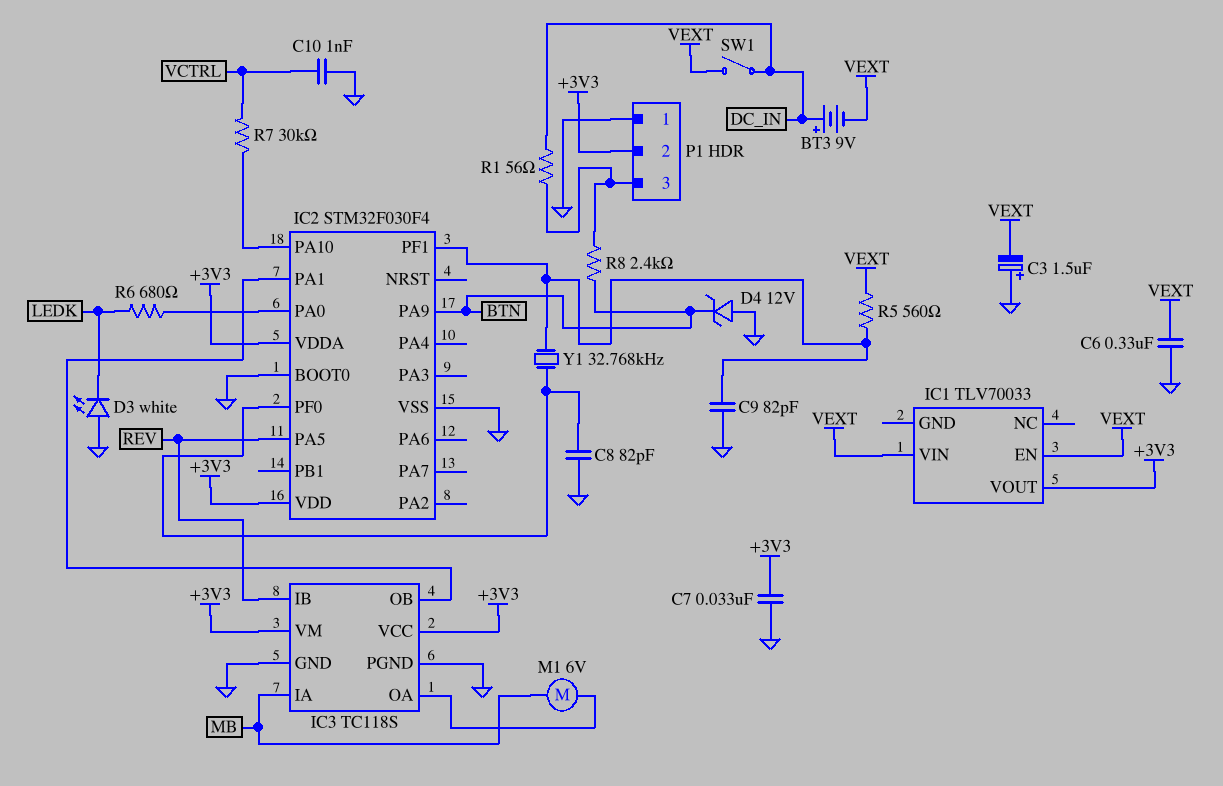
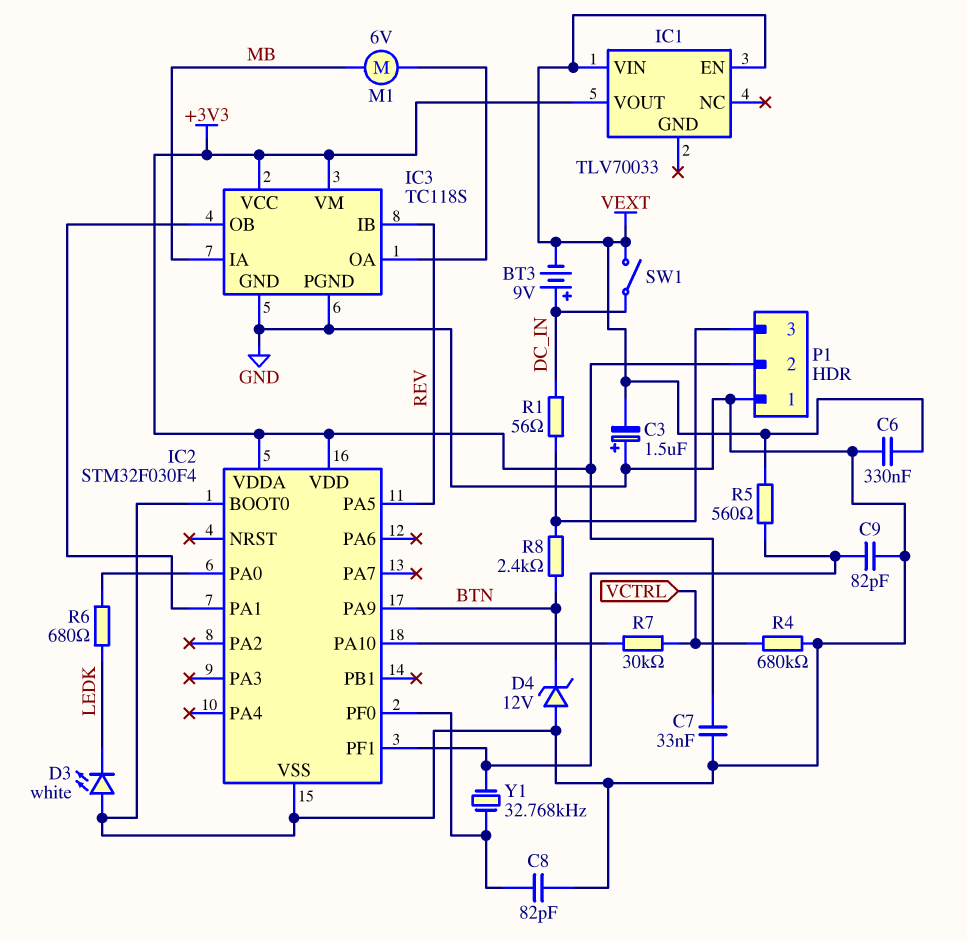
C10: 1nF (GND, VCTRL) -> none
R4: none -> 680k (GND, VCTRL)

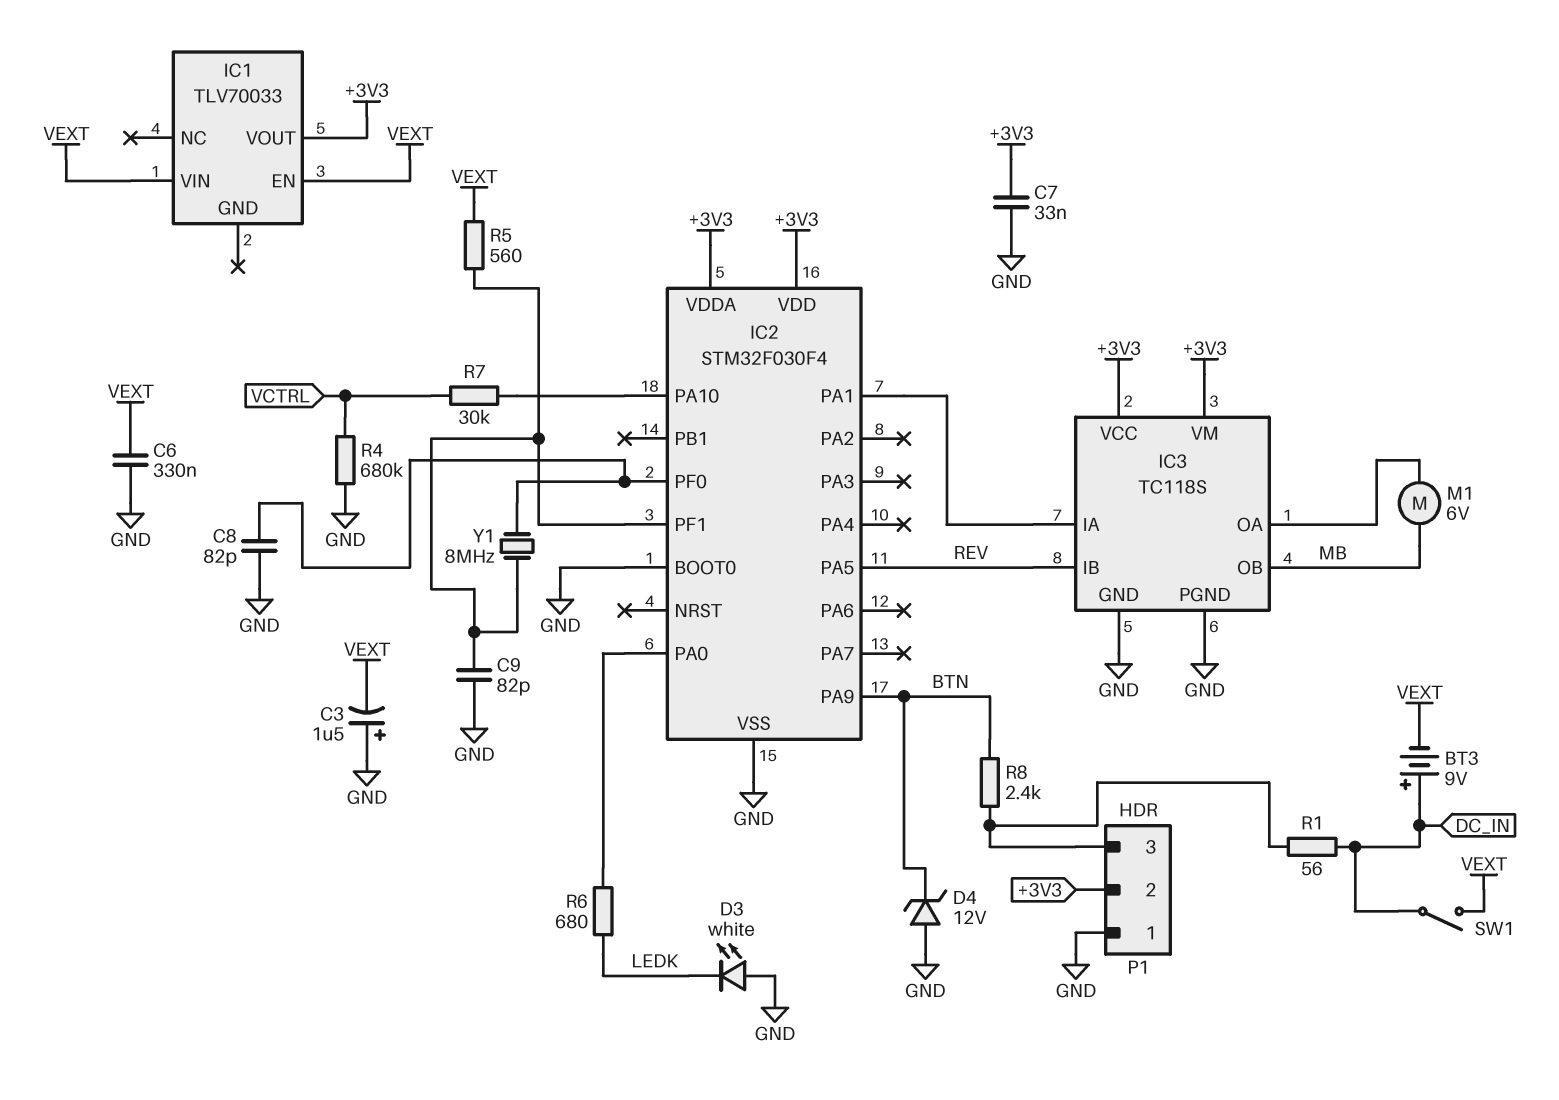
IC3 pin IA: MB -> IC2/PA1
IC3 pin OB: IC2/PA1 -> MB
Y1: 32.768kHz (IC2/PF0, IC2/PF1) -> 8MHz (IC2/PF0, IC2/PF1)

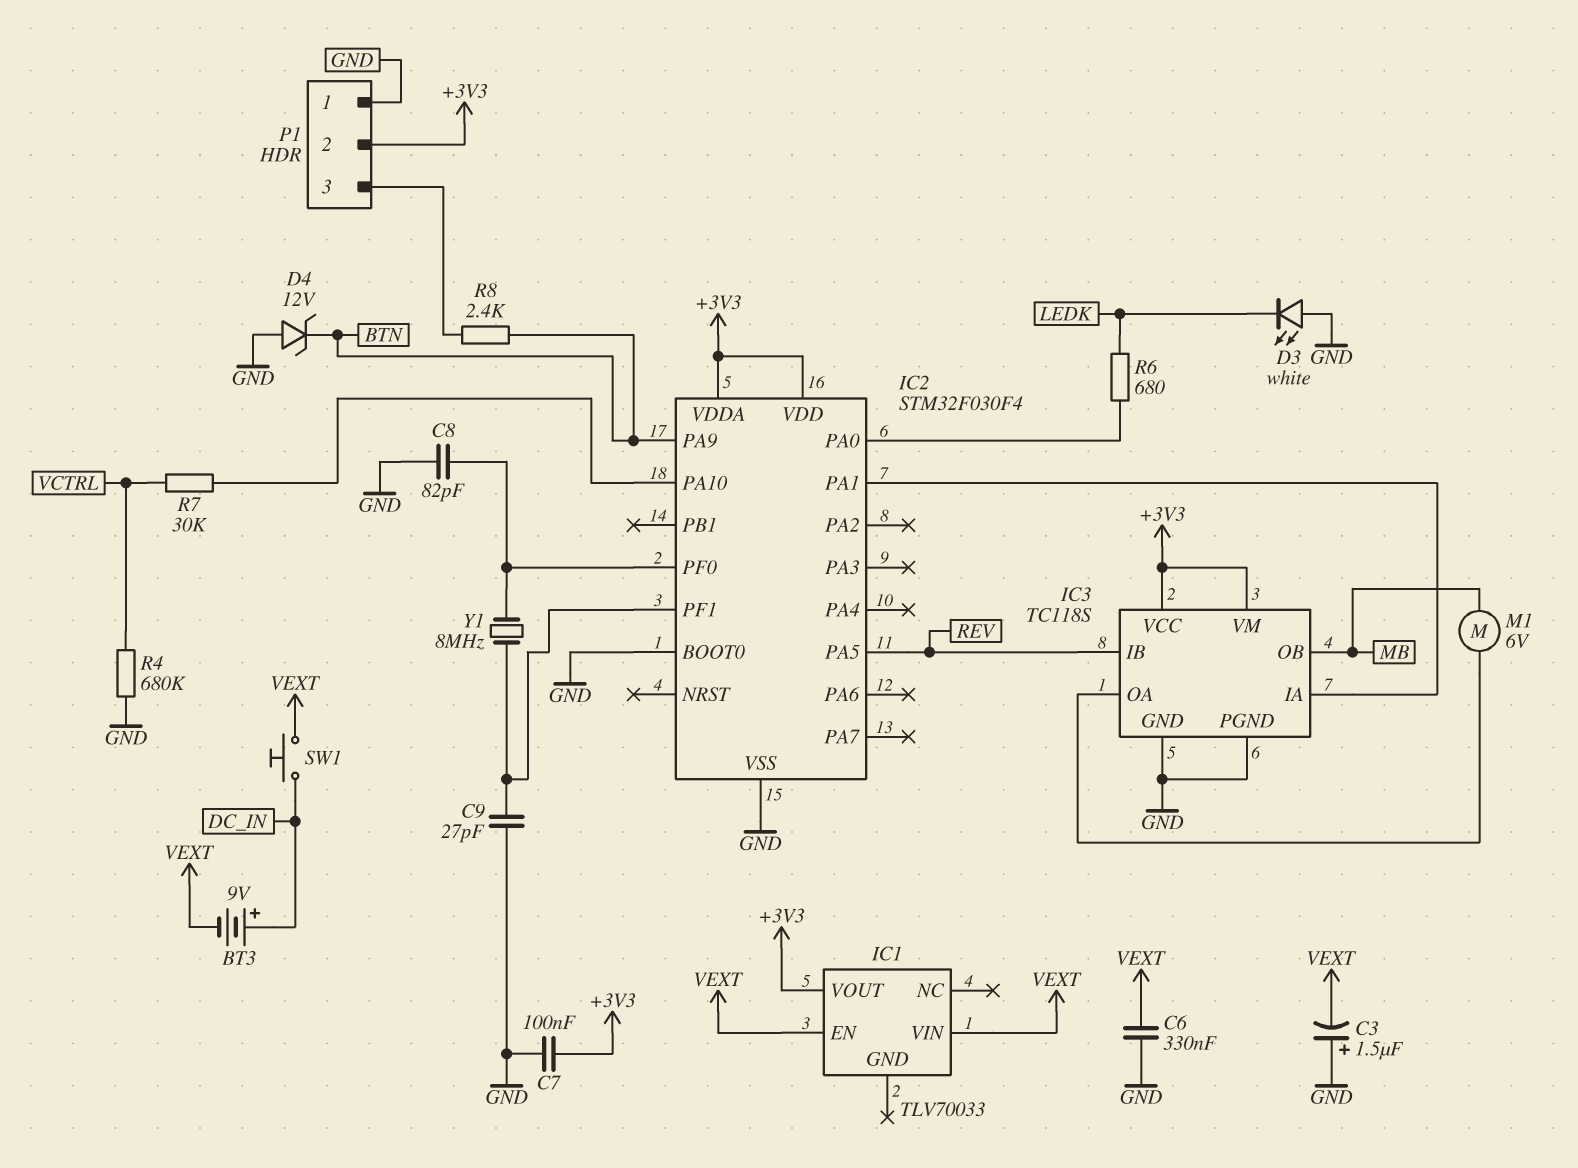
C7: 33nF (+3V3, GND) -> 100nF (+3V3, GND)
C9: 82pF (GND, IC2/PF1) -> 27pF (GND, IC2/PF1)
R1: 56 (DC_IN, P1/3) -> none
R5: 560 (IC2/PF1, VEXT) -> none
SW1: switch (DC_IN, VEXT) -> button (DC_IN, VEXT)

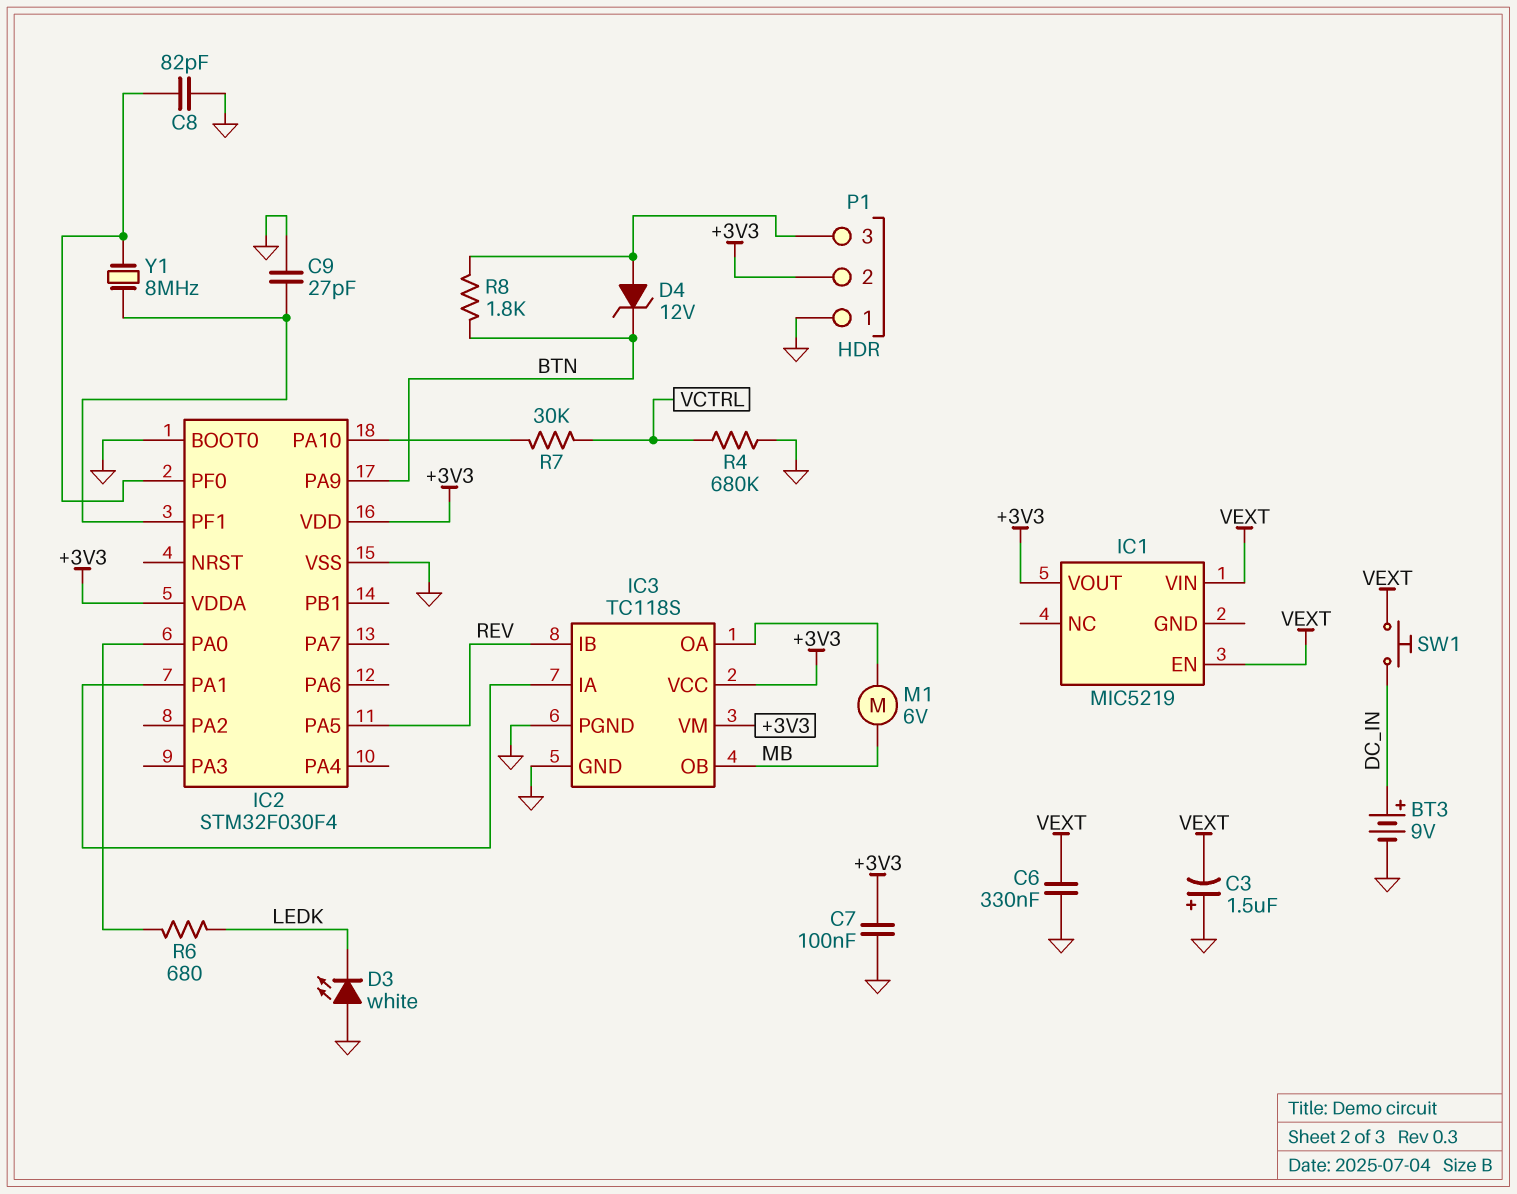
BT3: 9V (plus DC_IN, minus VEXT) -> 9V (plus DC_IN, minus GND)
D4: zener 12V (A GND, K BTN) -> zener 12V (A P1/3, K BTN)
IC1: TLV70033 -> MIC5219
R8: 2.4k (BTN, P1/3) -> 1.8k (BTN, P1/3)

